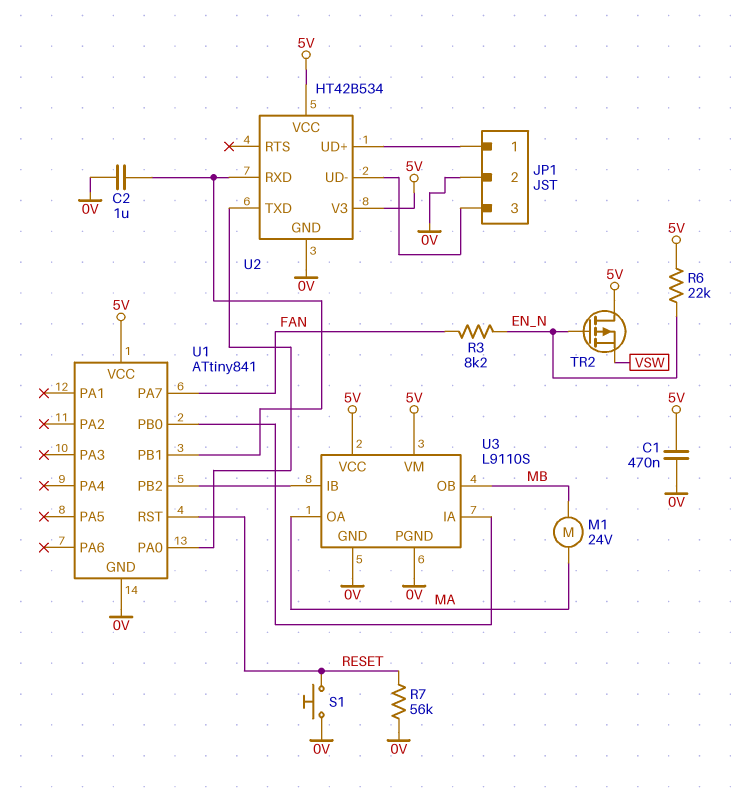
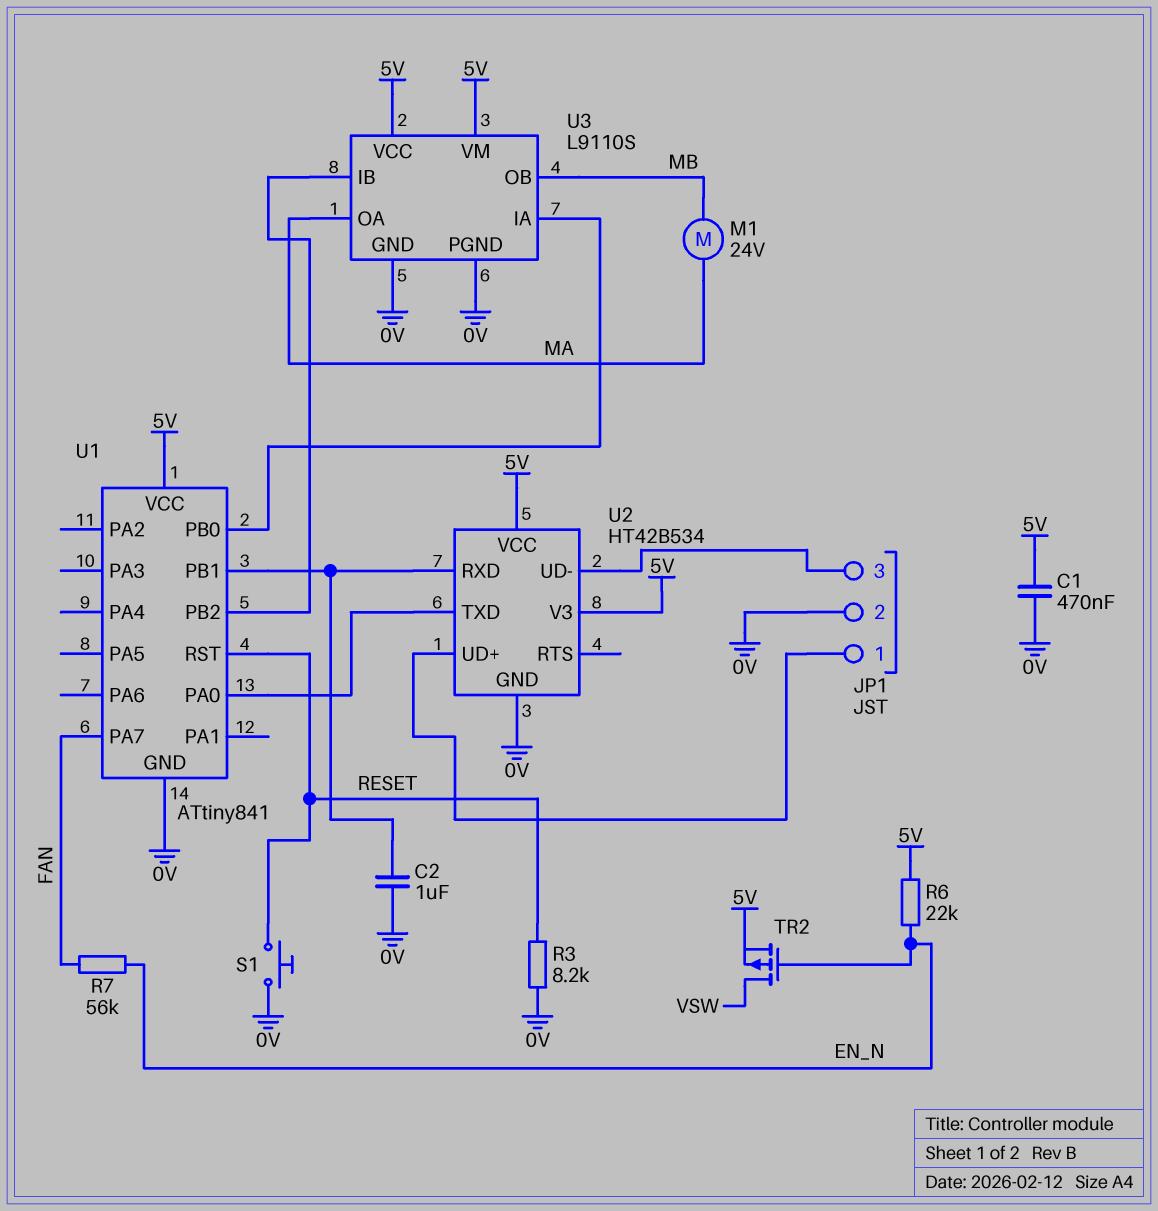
R3: 8.2k (EN_N, FAN) -> 8.2k (0V, RESET)
R7: 56k (0V, RESET) -> 56k (EN_N, FAN)
TR2: PMOS (G EN_N, D 5V, S VSW) -> PMOS (G EN_N, D VSW, S 5V)

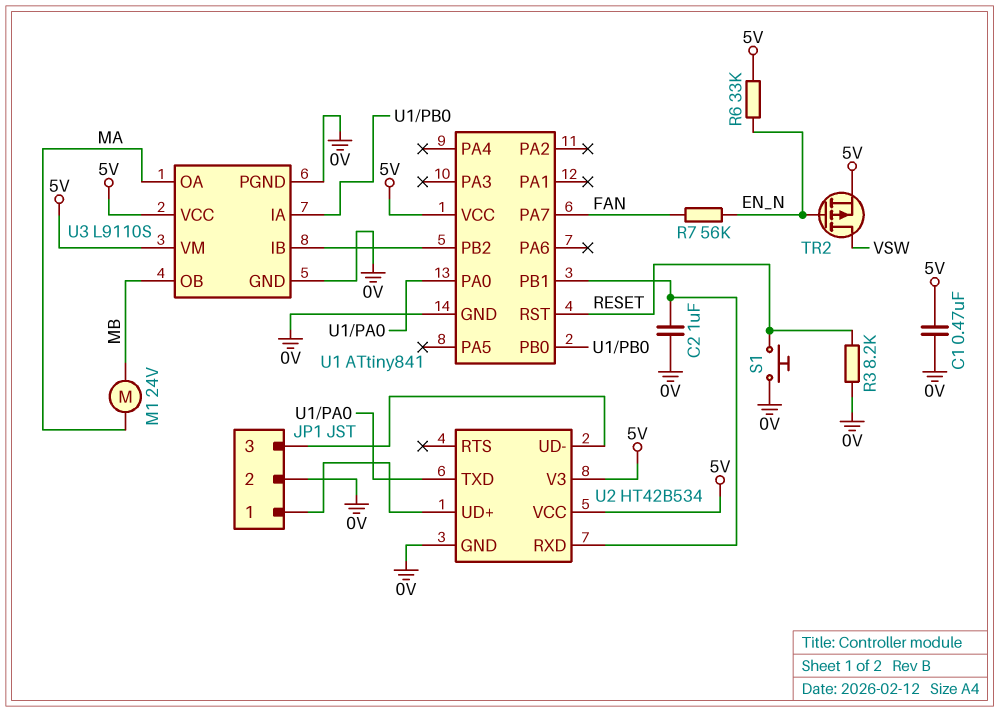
R6: 22k (5V, EN_N) -> 33k (5V, EN_N)

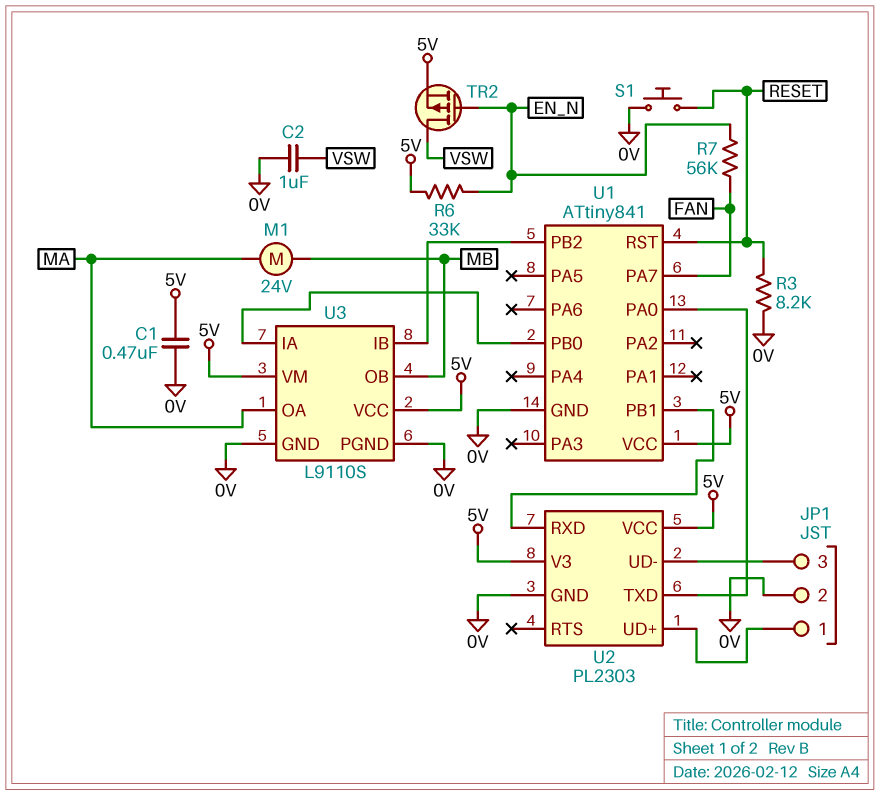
C2: 1uF (0V, U1/PB1) -> 1uF (0V, VSW)
U2: HT42B534 -> PL2303

